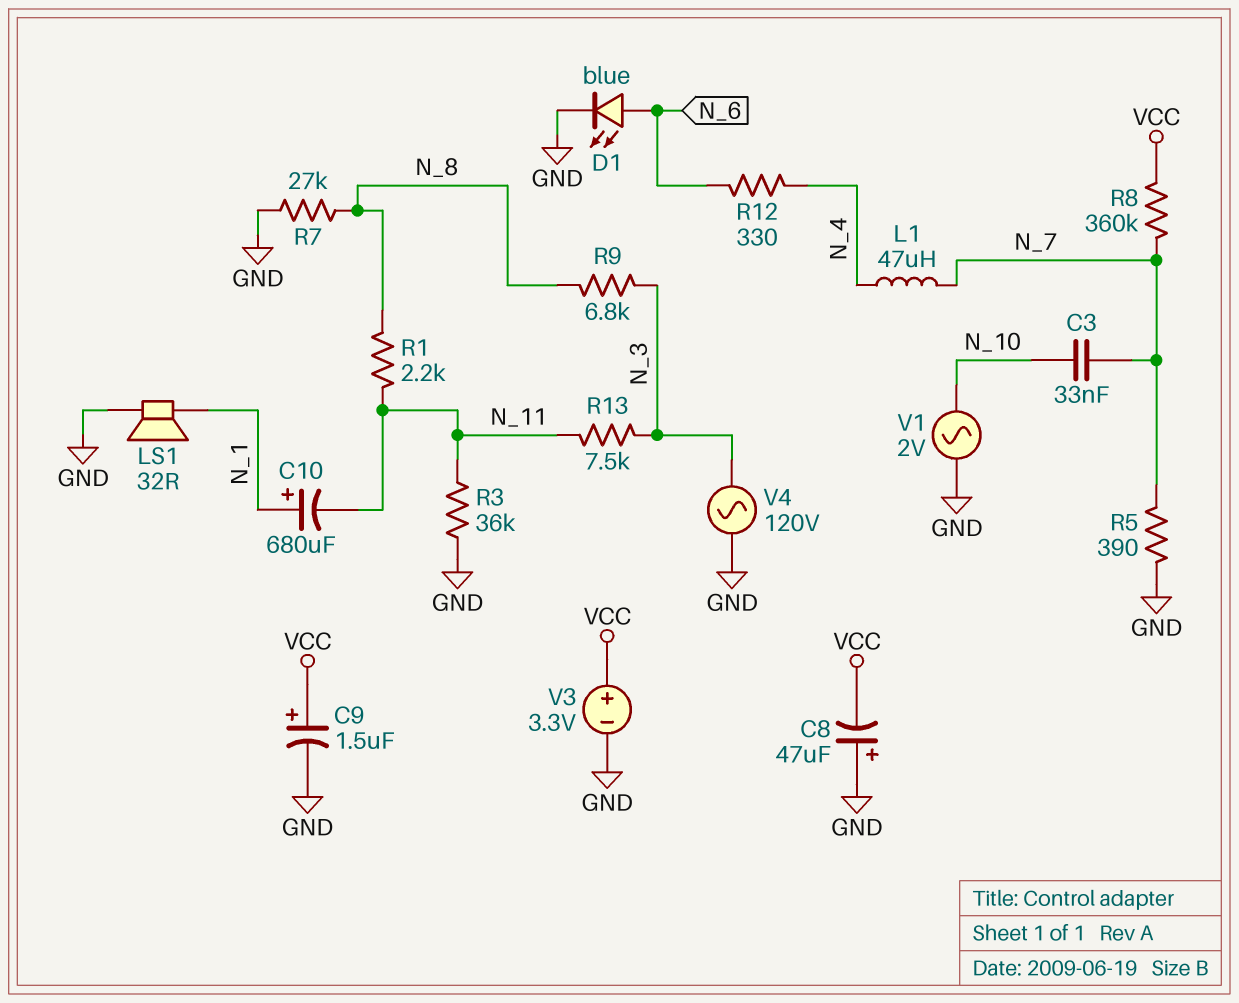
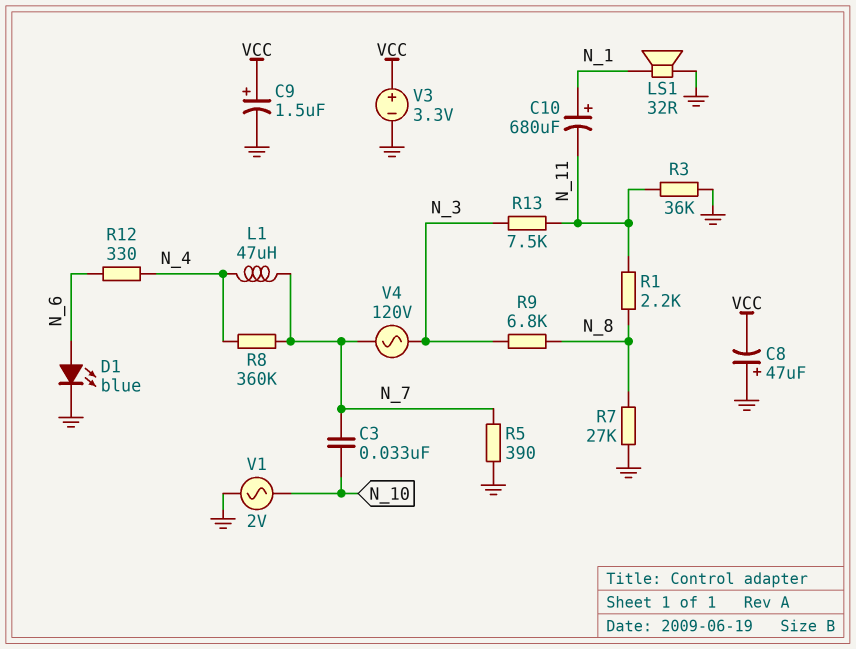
R8: 360k (N_7, VCC) -> 360k (N_4, N_7)
V4: AC 120V (GND, N_3) -> AC 120V (N_3, N_7)

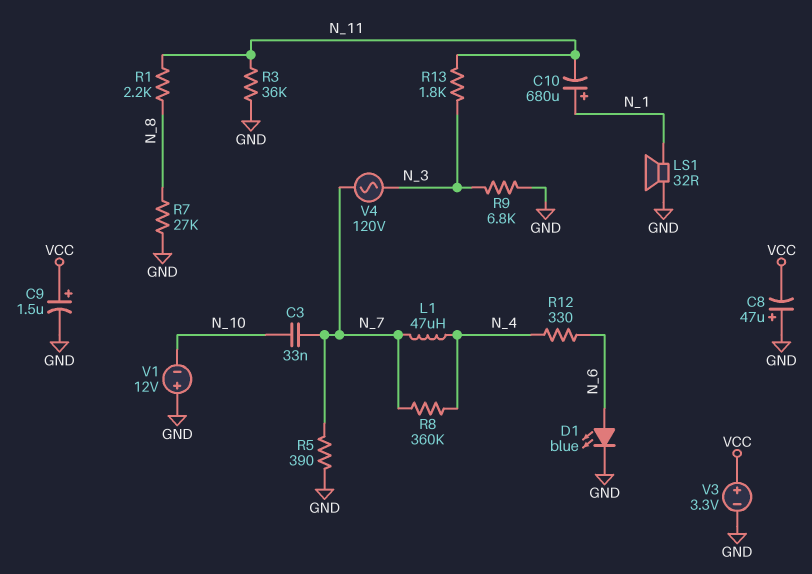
R9: 6.8k (N_3, N_8) -> 6.8k (GND, N_3)
R13: 7.5k (N_3, N_11) -> 1.8k (N_3, N_11)
V1: AC 2V (GND, N_10) -> 12V (plus GND, minus N_10)

